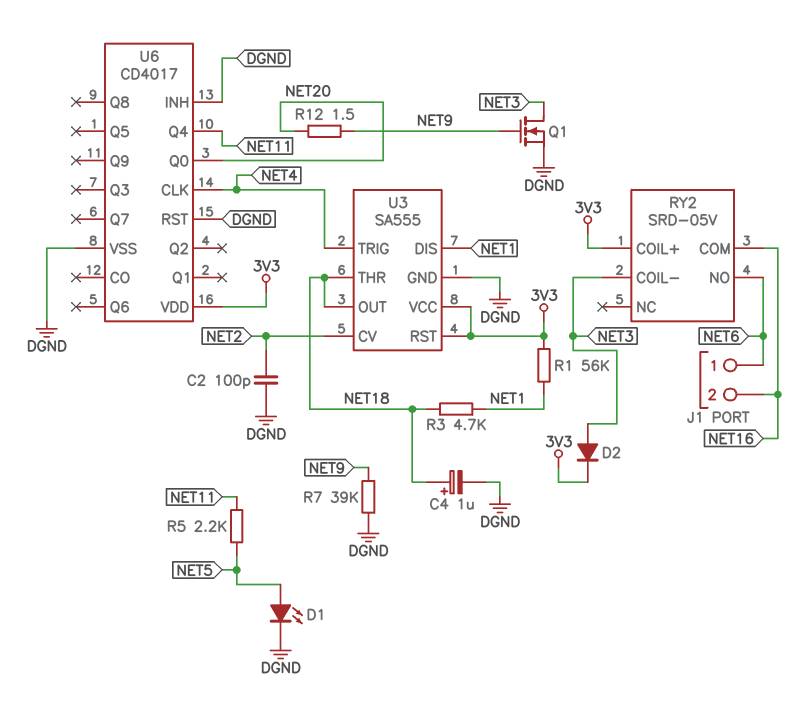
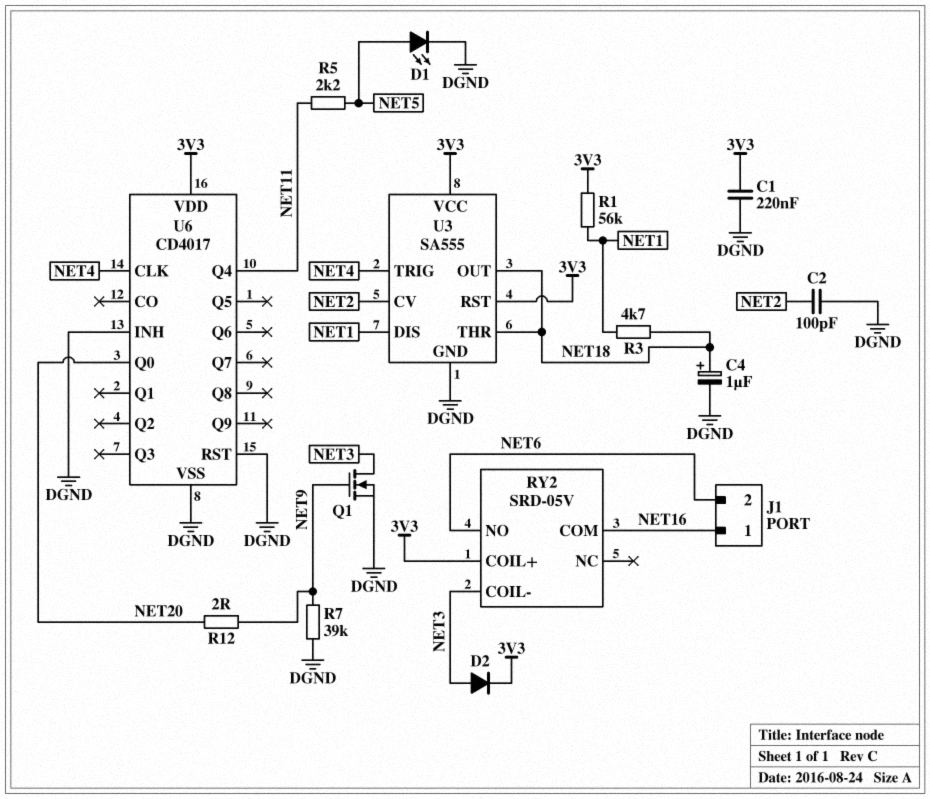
C1: none -> 220nF (3V3, DGND)
J1 pin 1: NET6 -> NET16
J1 pin 2: NET16 -> NET6
R12: 1.5 (NET9, NET20) -> 2 (NET9, NET20)

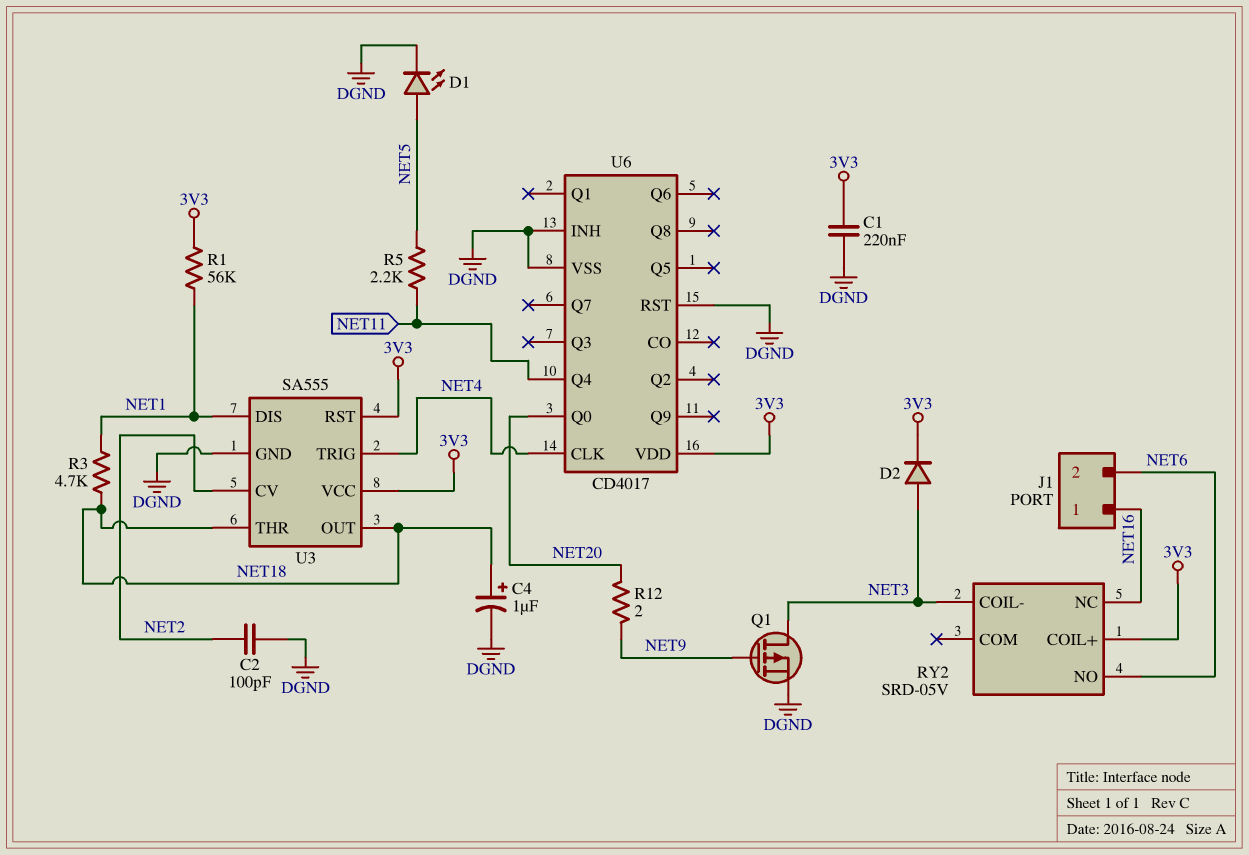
Q1: NMOS (G NET9, D NET3, S DGND) -> PMOS (G NET9, D NET3, S DGND)
R7: 39k (DGND, NET9) -> none
RY2 pin COM: NET16 -> none
RY2 pin NC: none -> NET16

